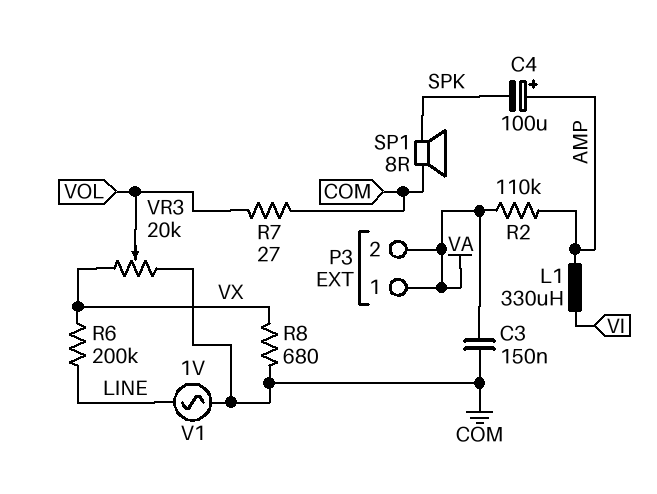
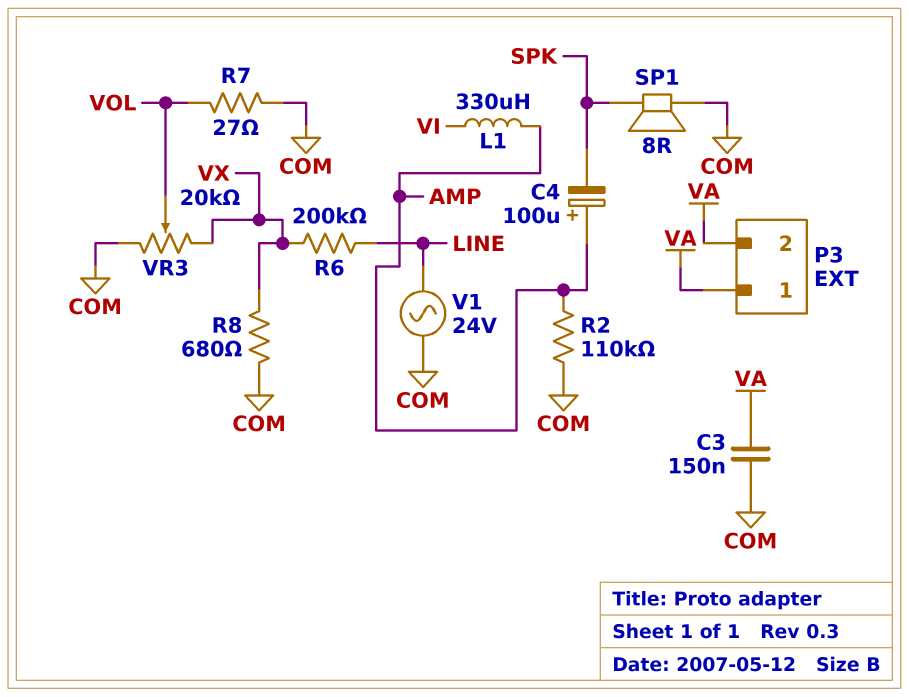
R2: 110k (AMP, VA) -> 110k (AMP, COM)
V1: AC 1V (COM, LINE) -> AC 24V (COM, LINE)

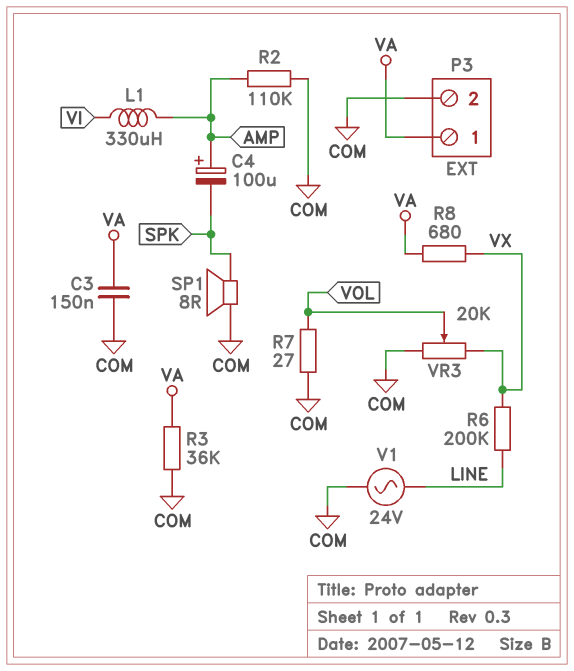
P3 pin 2: VA -> COM
R3: none -> 36k (COM, VA)
R8: 680 (COM, VX) -> 680 (VA, VX)

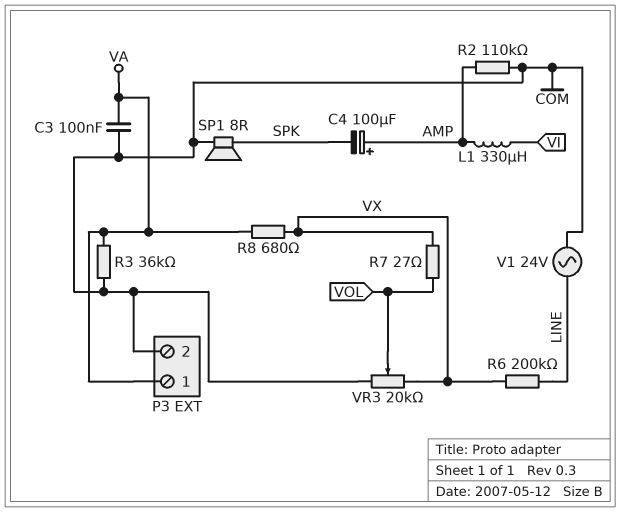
C3: 150nF (COM, VA) -> 100nF (COM, VA)
R7: 27 (COM, VOL) -> 27 (VOL, VX)

